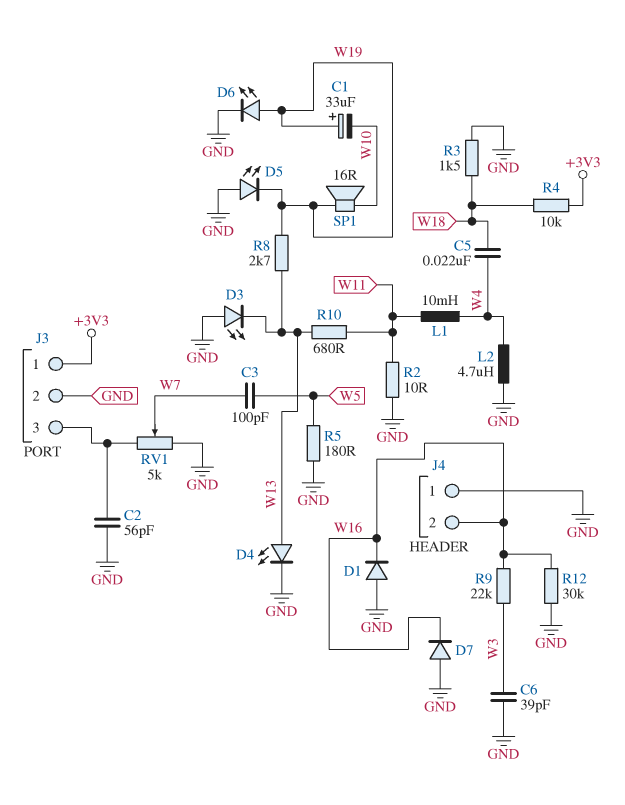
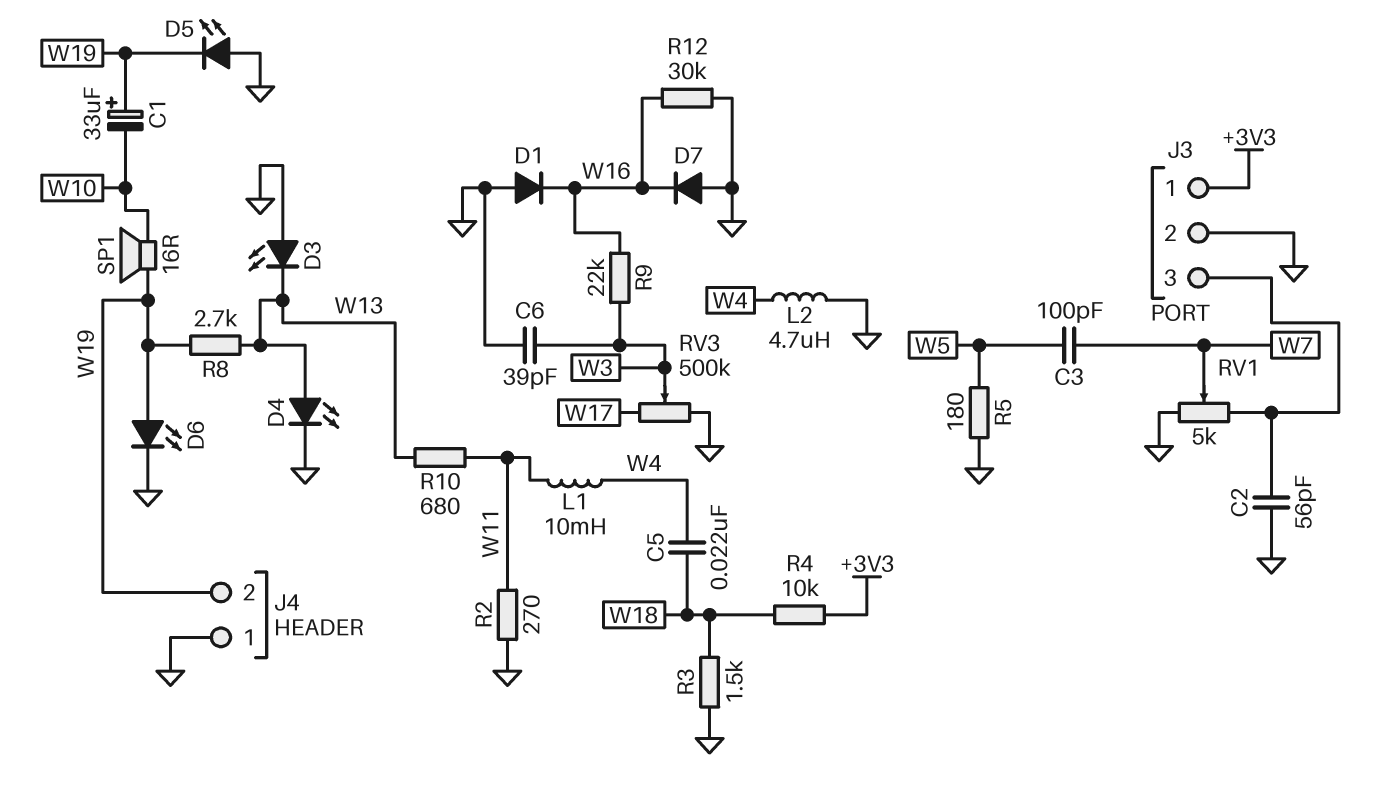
J4 pin 2: W16 -> W19
R2: 10 (GND, W11) -> 270 (GND, W11)
RV3: none -> 500k (GND, W17, wiper W3)

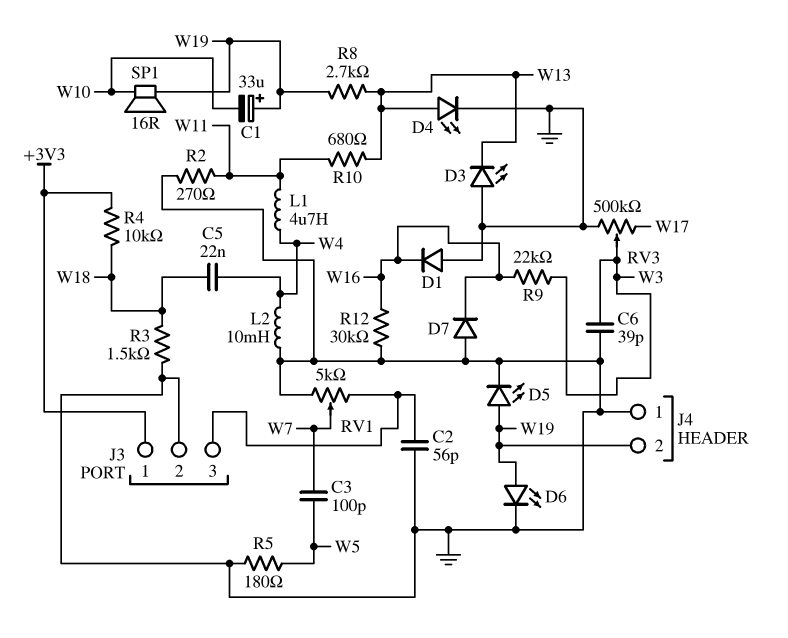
D5: LED (A GND, K W19) -> LED (A W19, K GND)
L1: 10mH (W4, W11) -> 4.7uH (W4, W11)
L2: 4.7uH (GND, W4) -> 10mH (GND, W4)

